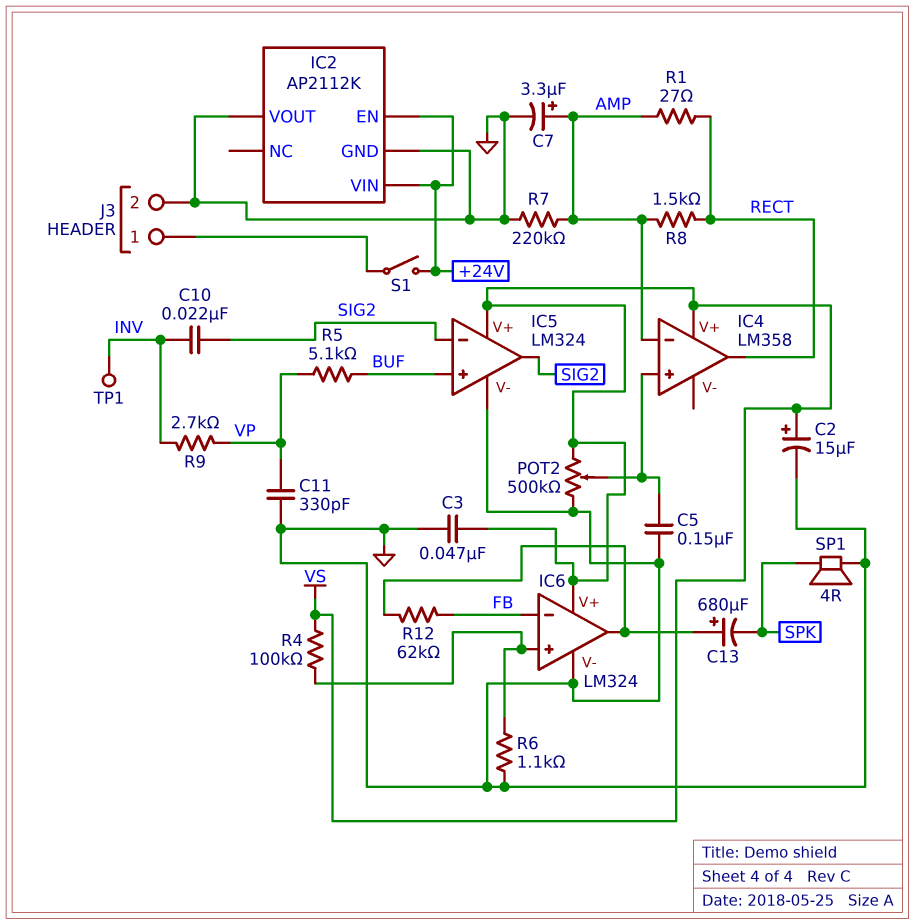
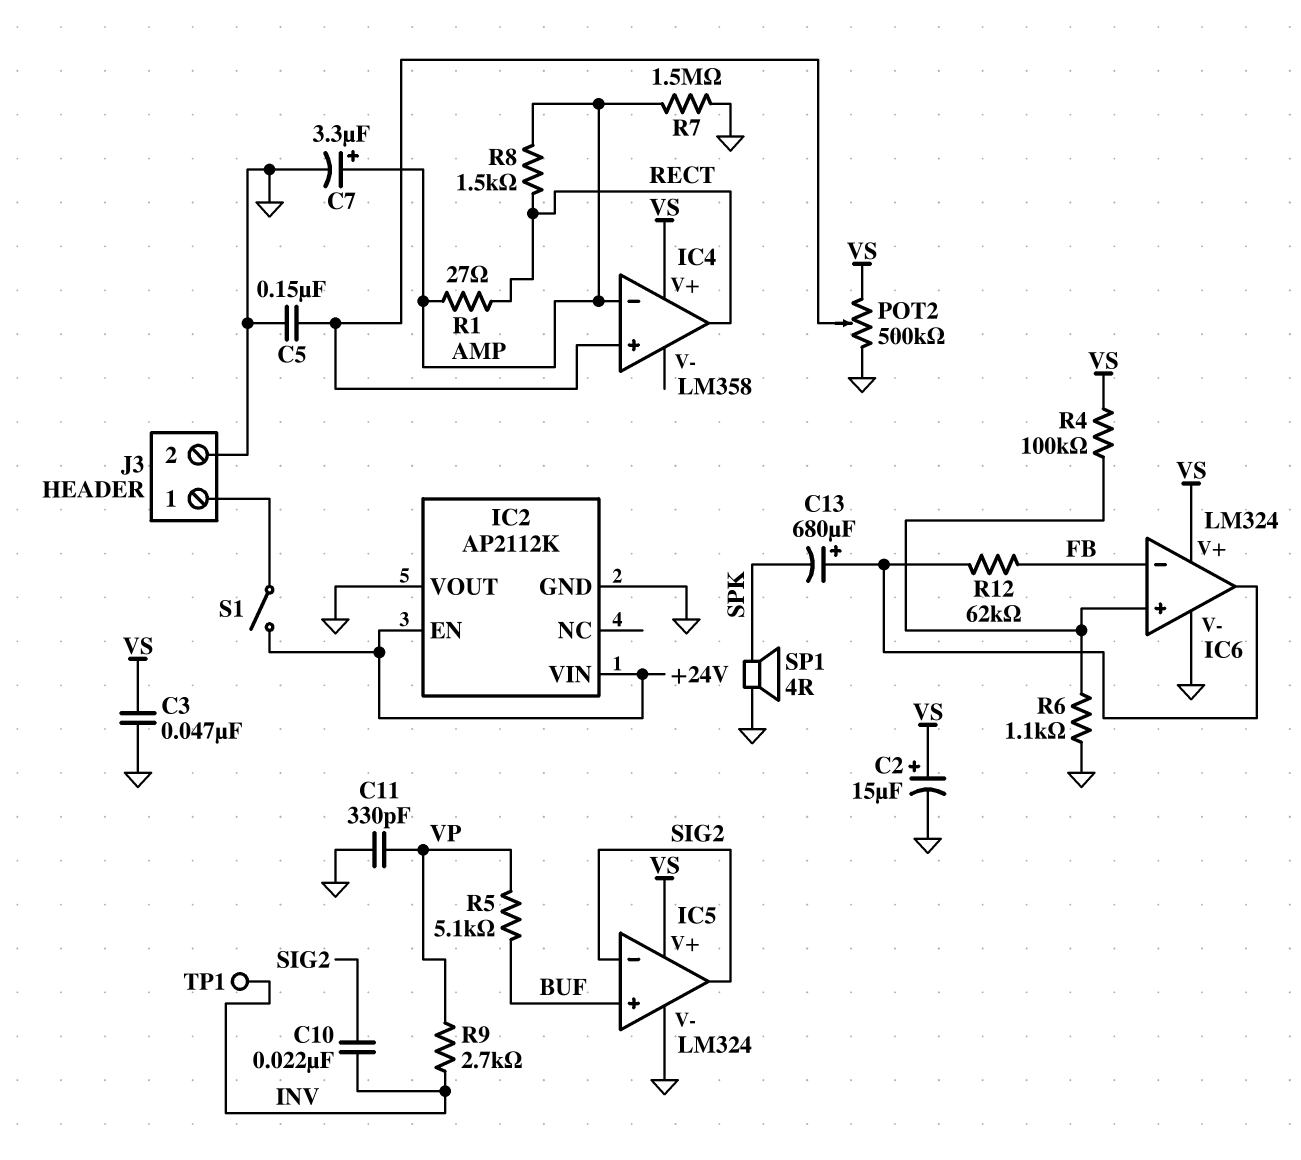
R7: 220k (AMP, GND) -> 1.5M (AMP, GND)

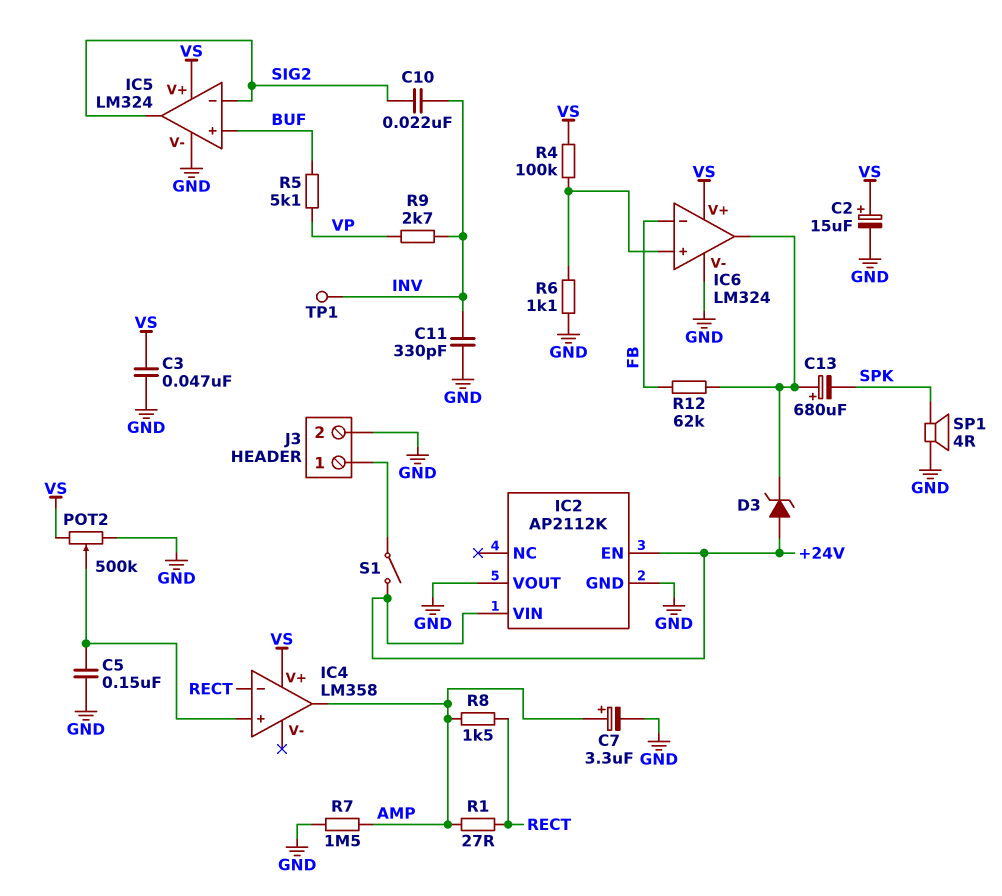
C11: 330pF (GND, VP) -> 330pF (GND, INV)
D3: none -> zener (A +24V, K IC6/out)
IC4 pin in-: AMP -> RECT
IC4 pin out: RECT -> AMP

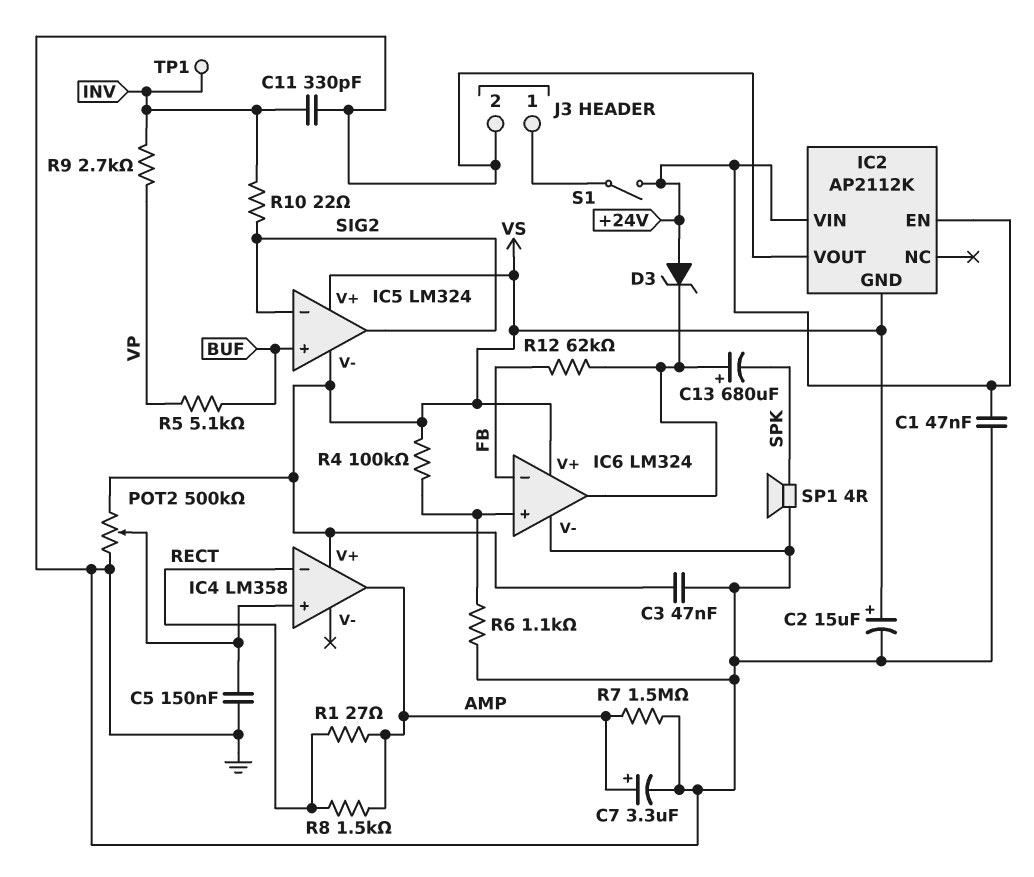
C1: none -> 47nF (+24V, GND)
C10: 22nF (INV, SIG2) -> none
IC2 pin GND: GND -> VS
IC5 pin V-: GND -> VS
R10: none -> 22 (INV, SIG2)

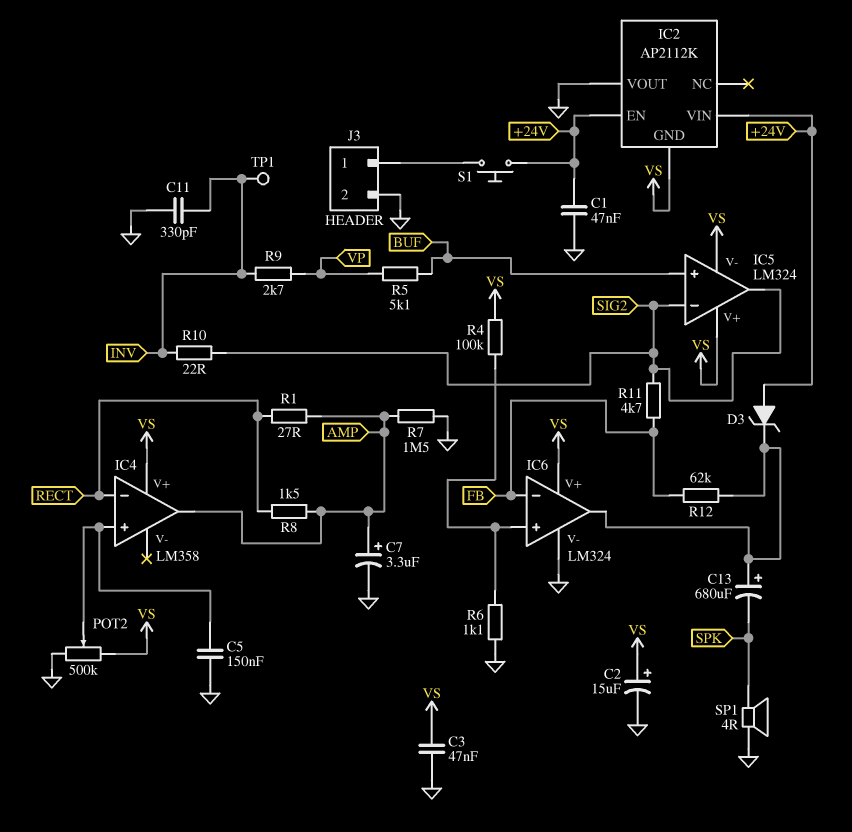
R11: none -> 4.7k (FB, SIG2)
S1: switch (+24V, J3/1) -> button (+24V, J3/1)

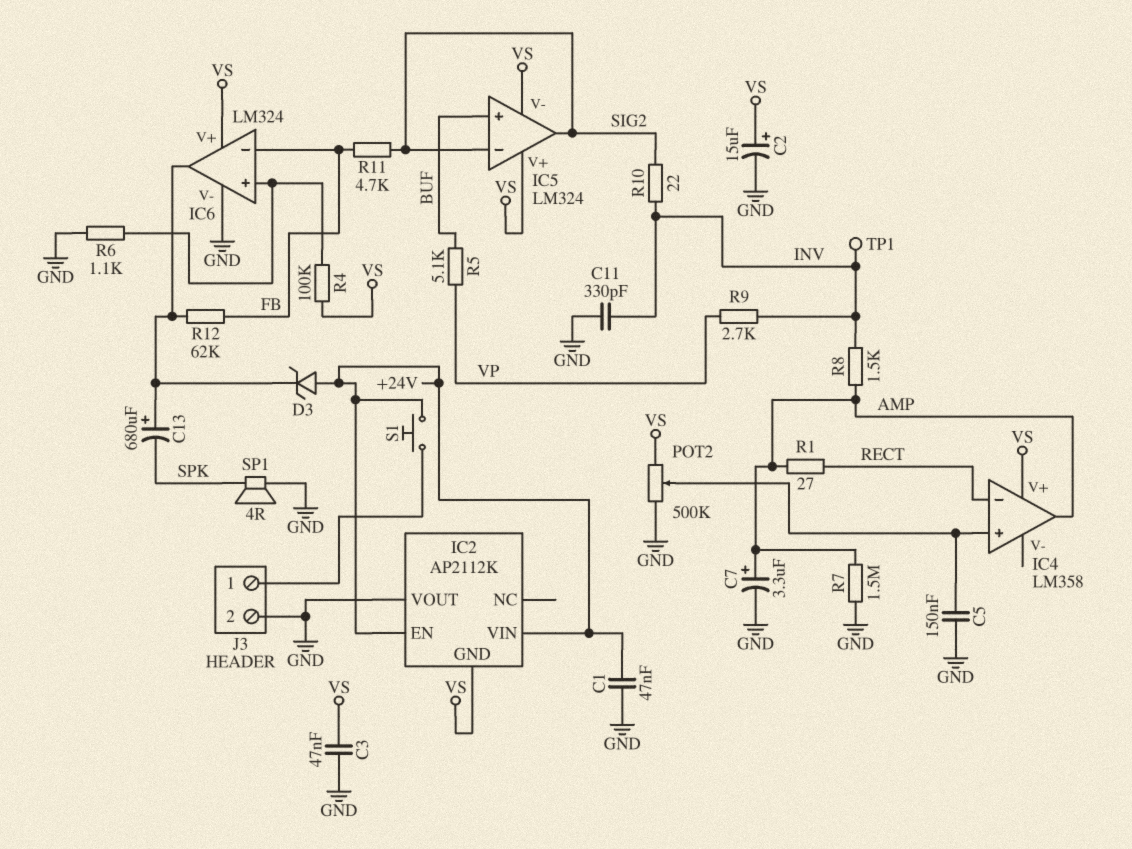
R8: 1.5k (AMP, RECT) -> 1.5k (AMP, INV)

